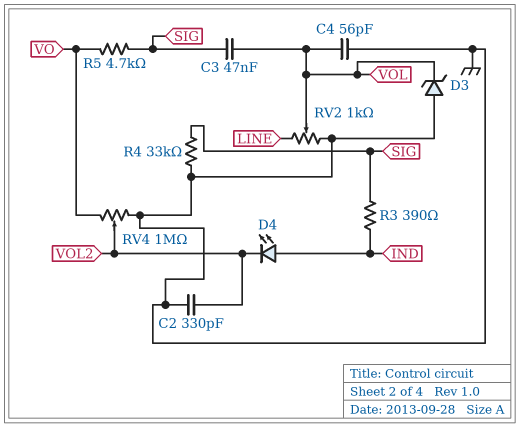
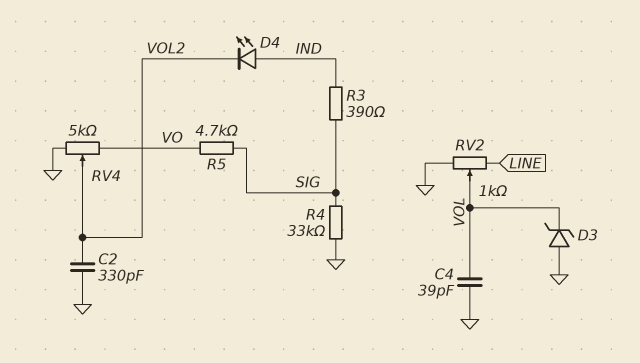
C3: 47nF (SIG, VOL) -> none
C4: 56pF (GND, VOL) -> 39pF (GND, VOL)
RV4: 1M (GND, VO, wiper VOL2) -> 5k (GND, VO, wiper VOL2)

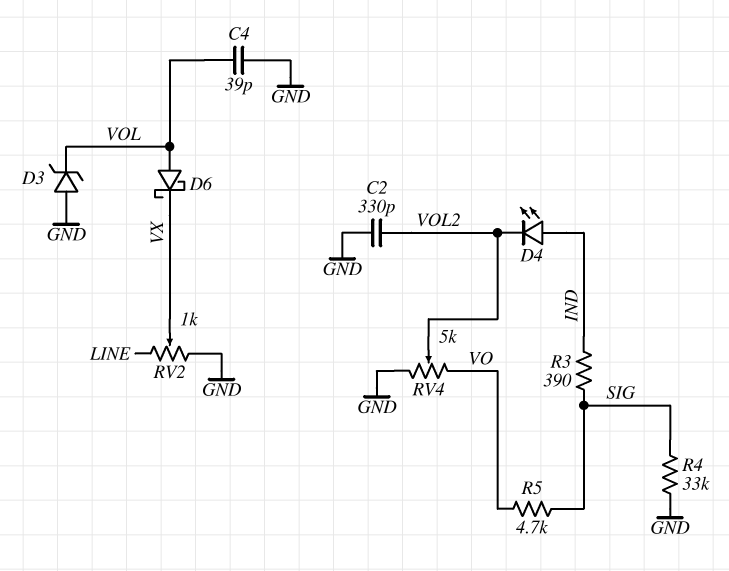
D6: none -> schottky (A VOL, K VX)
RV2: 1k (GND, LINE, wiper VOL) -> 1k (GND, LINE, wiper VX)

